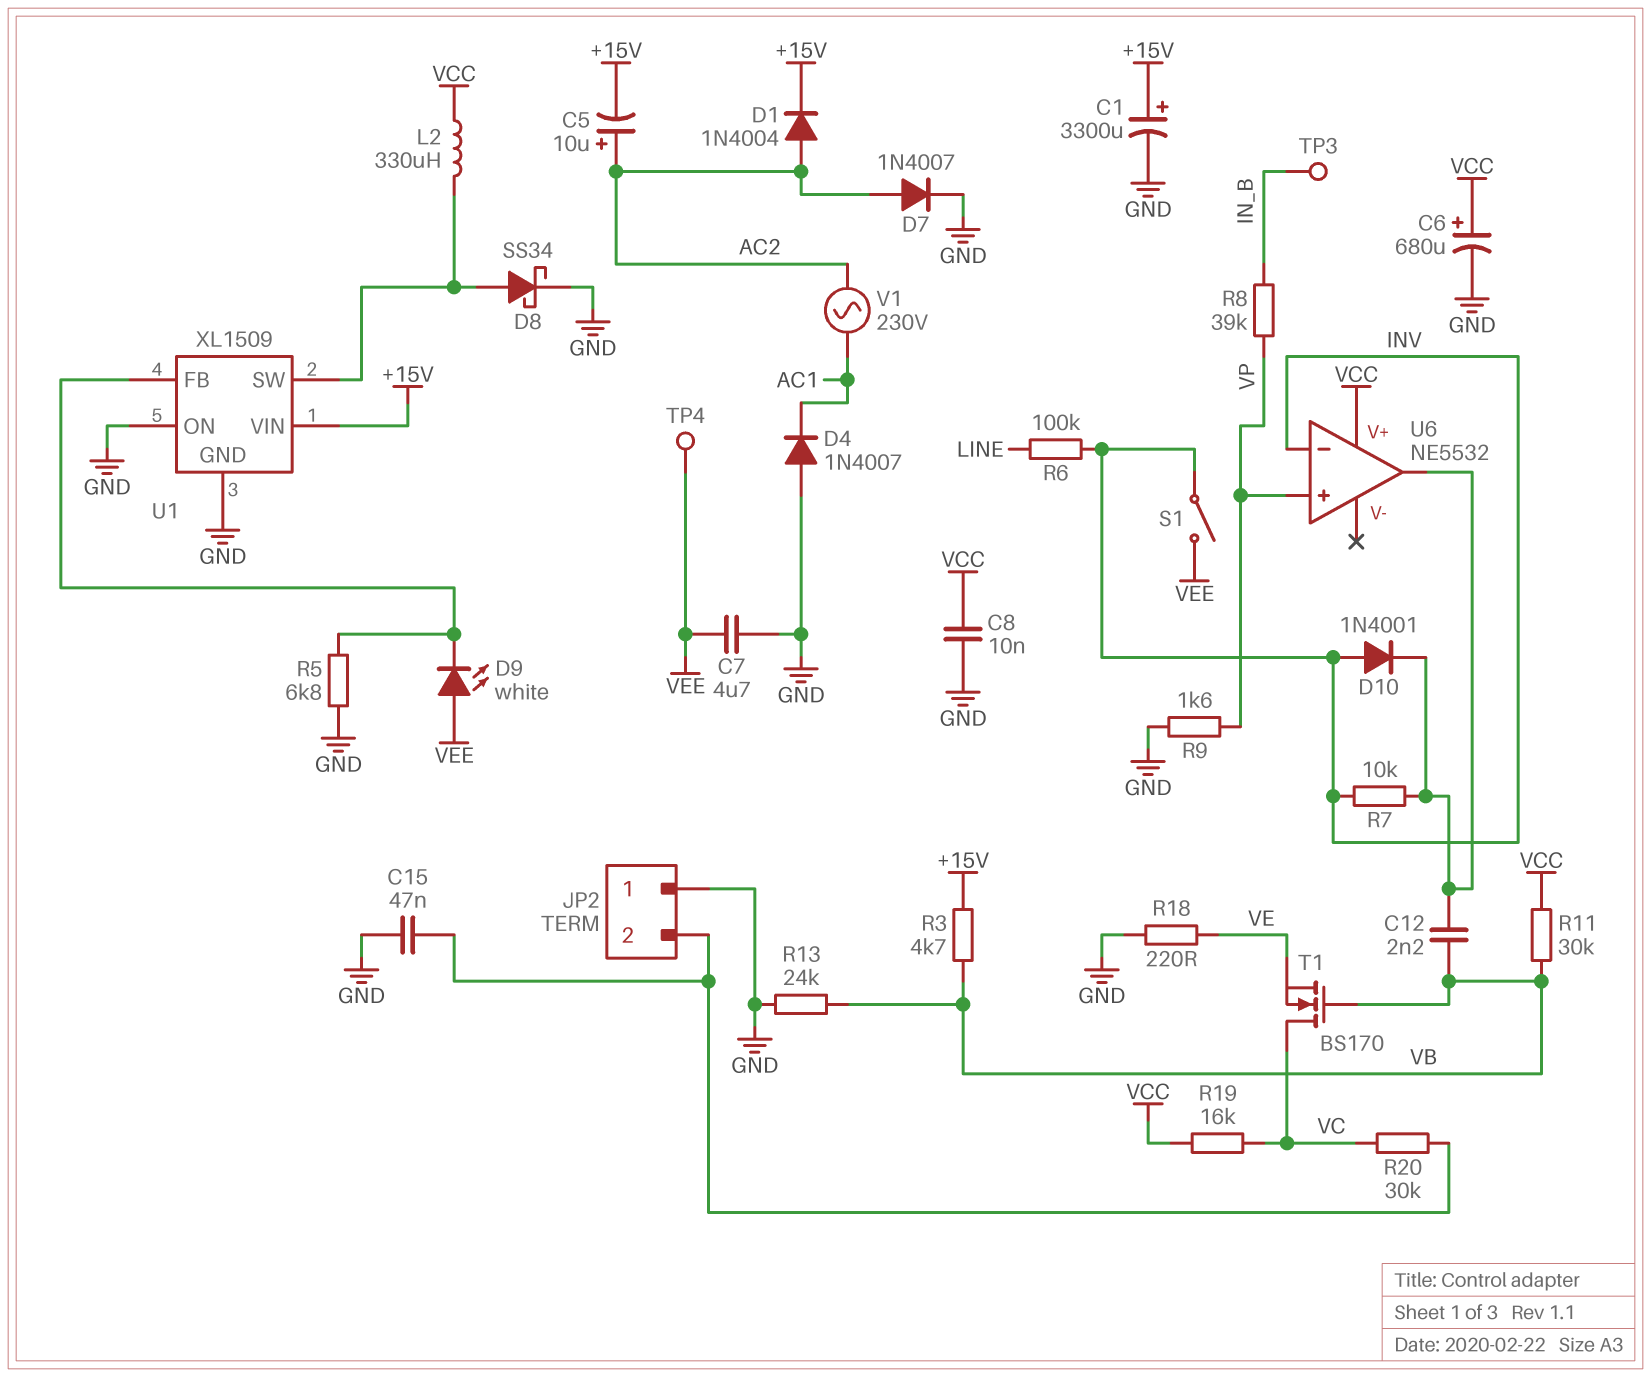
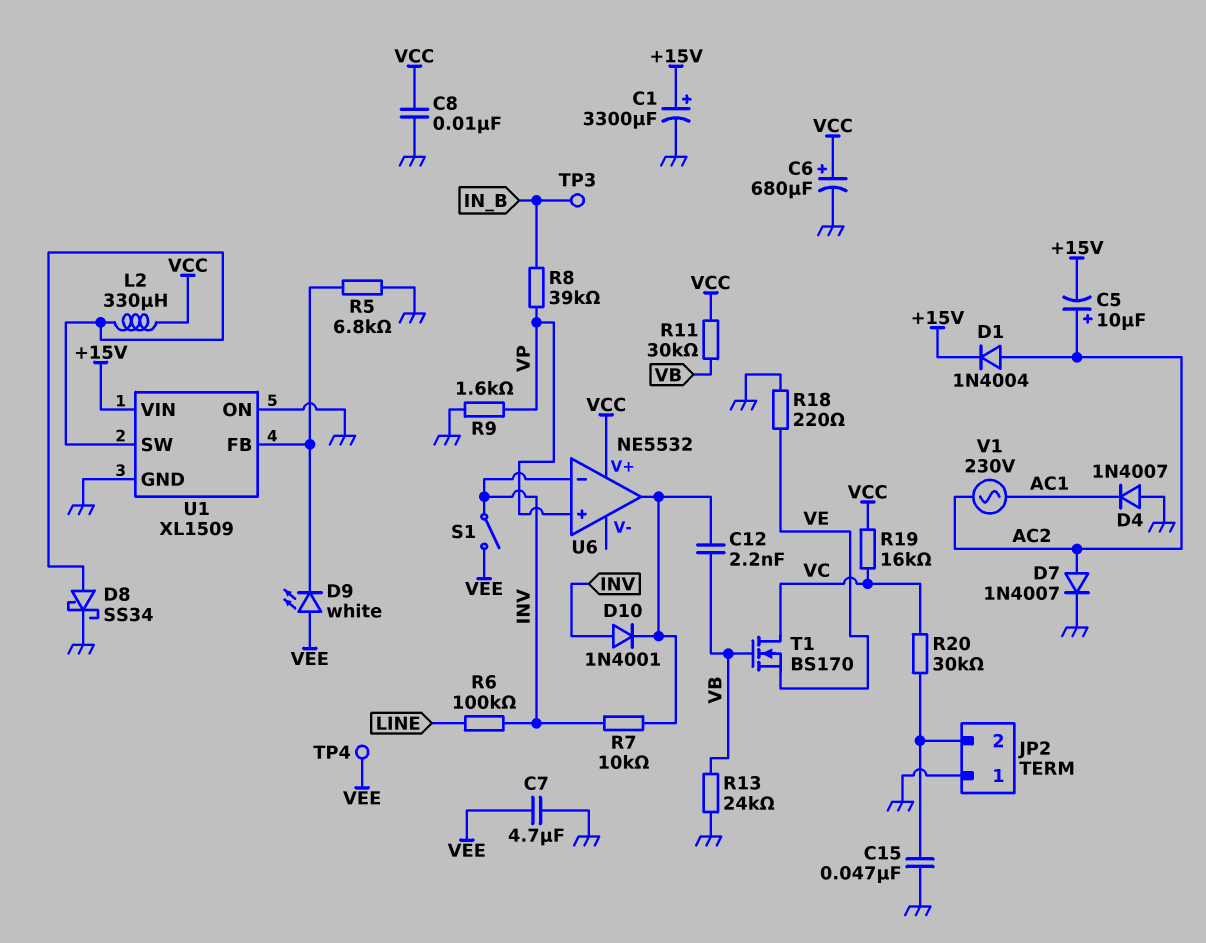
R3: 4.7k (+15V, VB) -> none

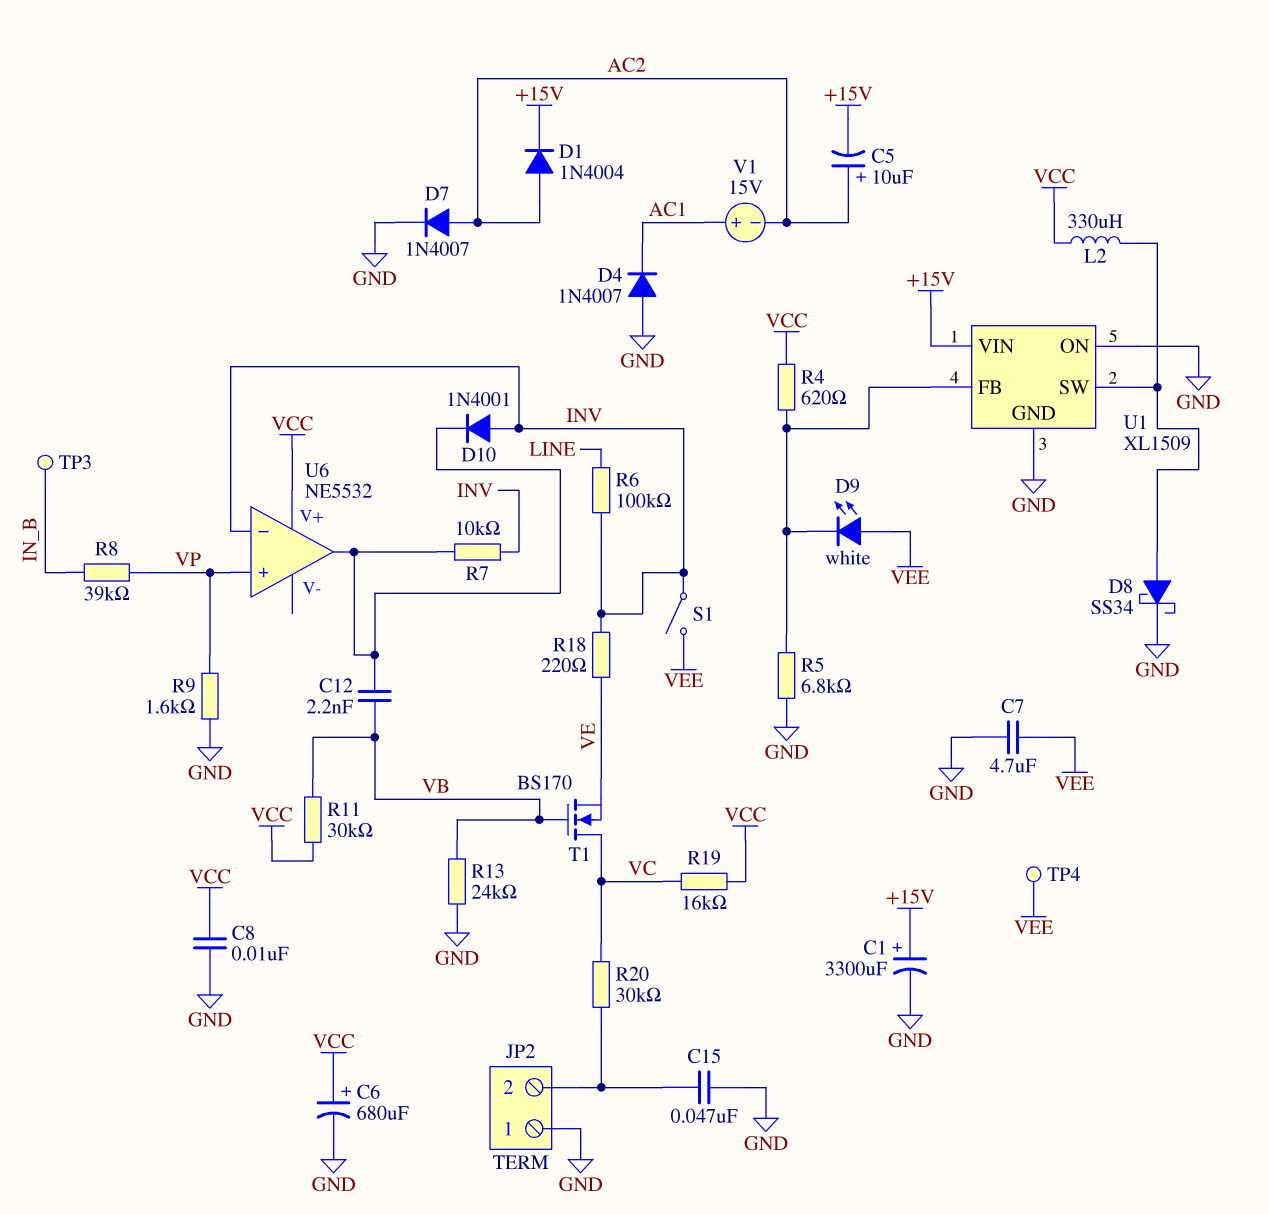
R4: none -> 620 (U1/FB, VCC)
R18: 220 (GND, VE) -> 220 (INV, VE)
V1: AC 230V (AC1, AC2) -> 15V (plus AC1, minus AC2)

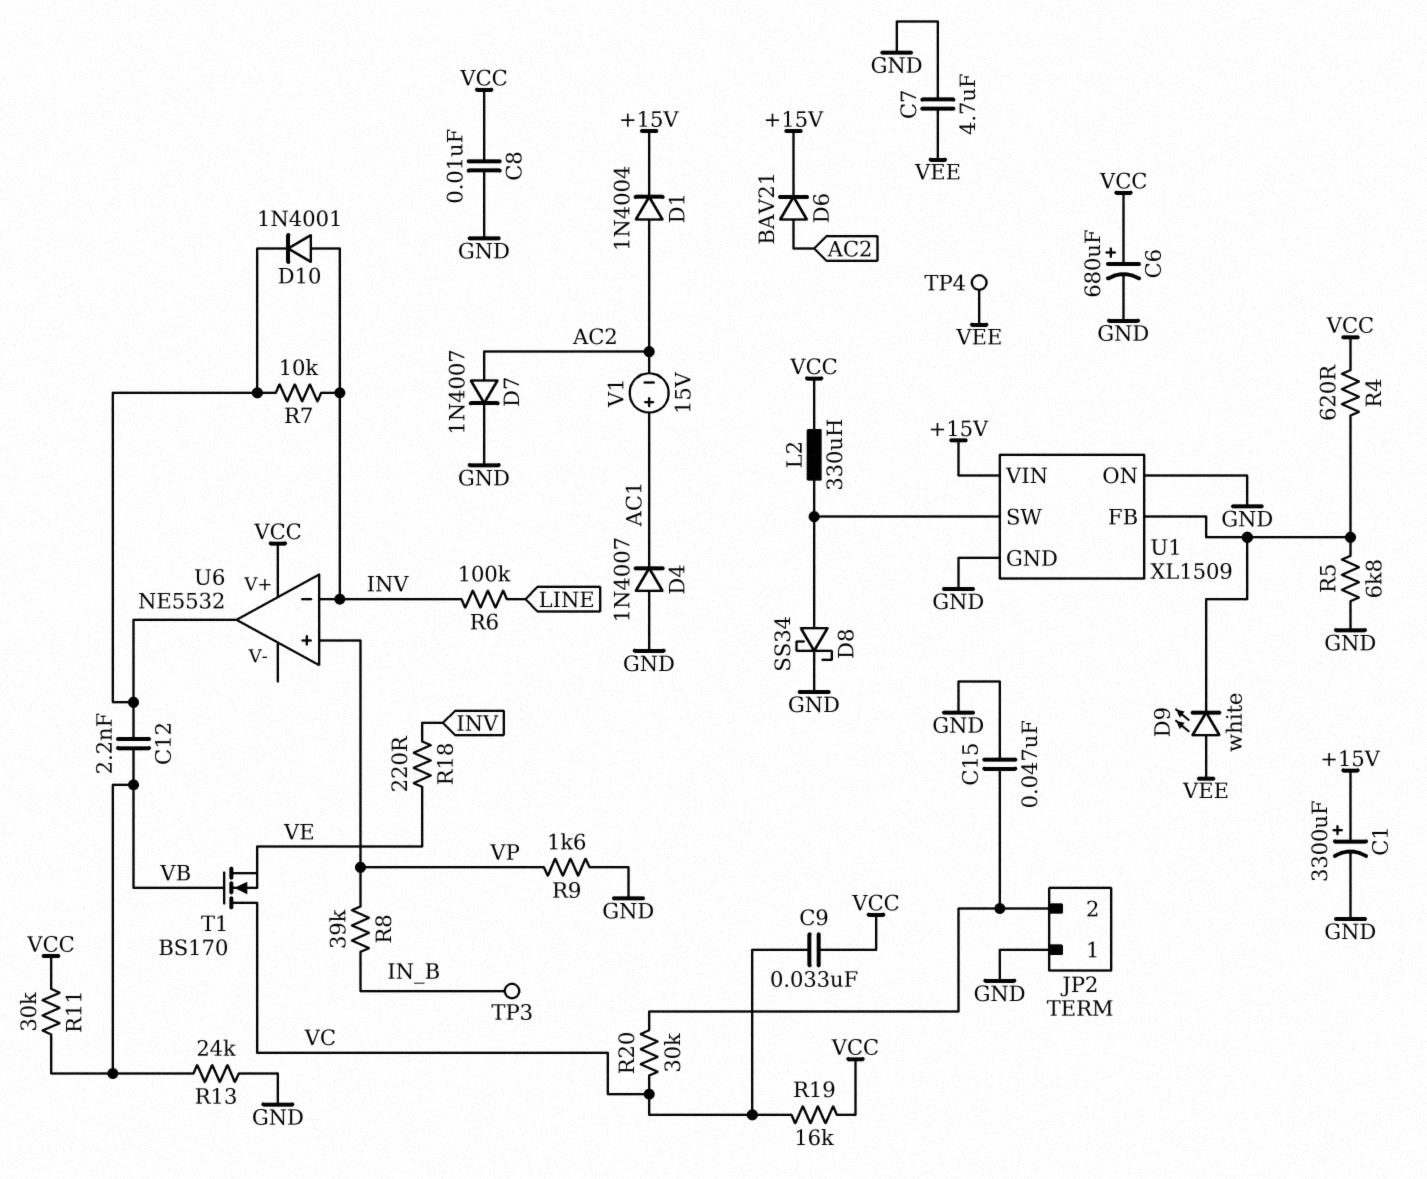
C5: 10uF (plus AC2, minus +15V) -> none
C9: none -> 33nF (VC, VCC)
D6: none -> diode BAV21 (A AC2, K +15V)
S1: switch (INV, VEE) -> none

